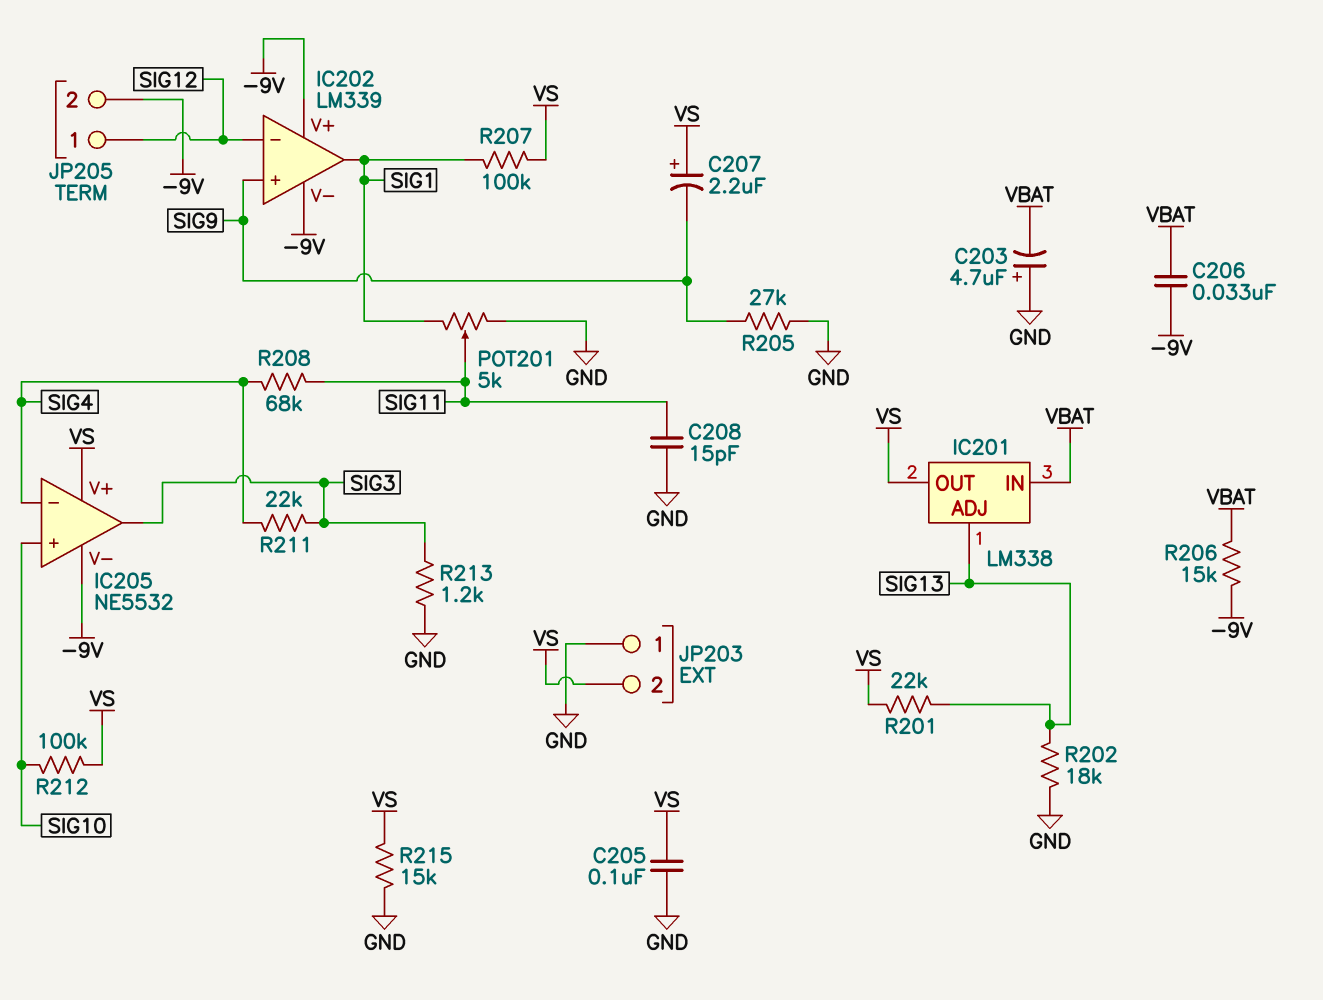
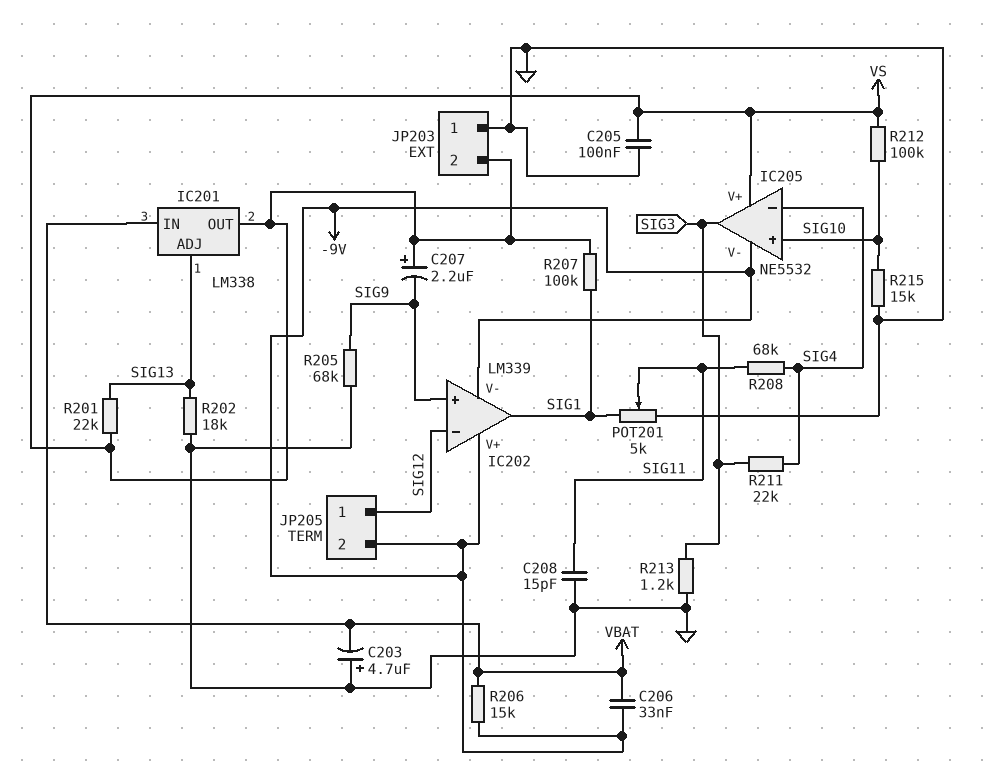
R205: 27k (GND, SIG9) -> 68k (GND, SIG9)
R215: 15k (GND, VS) -> 15k (GND, SIG10)

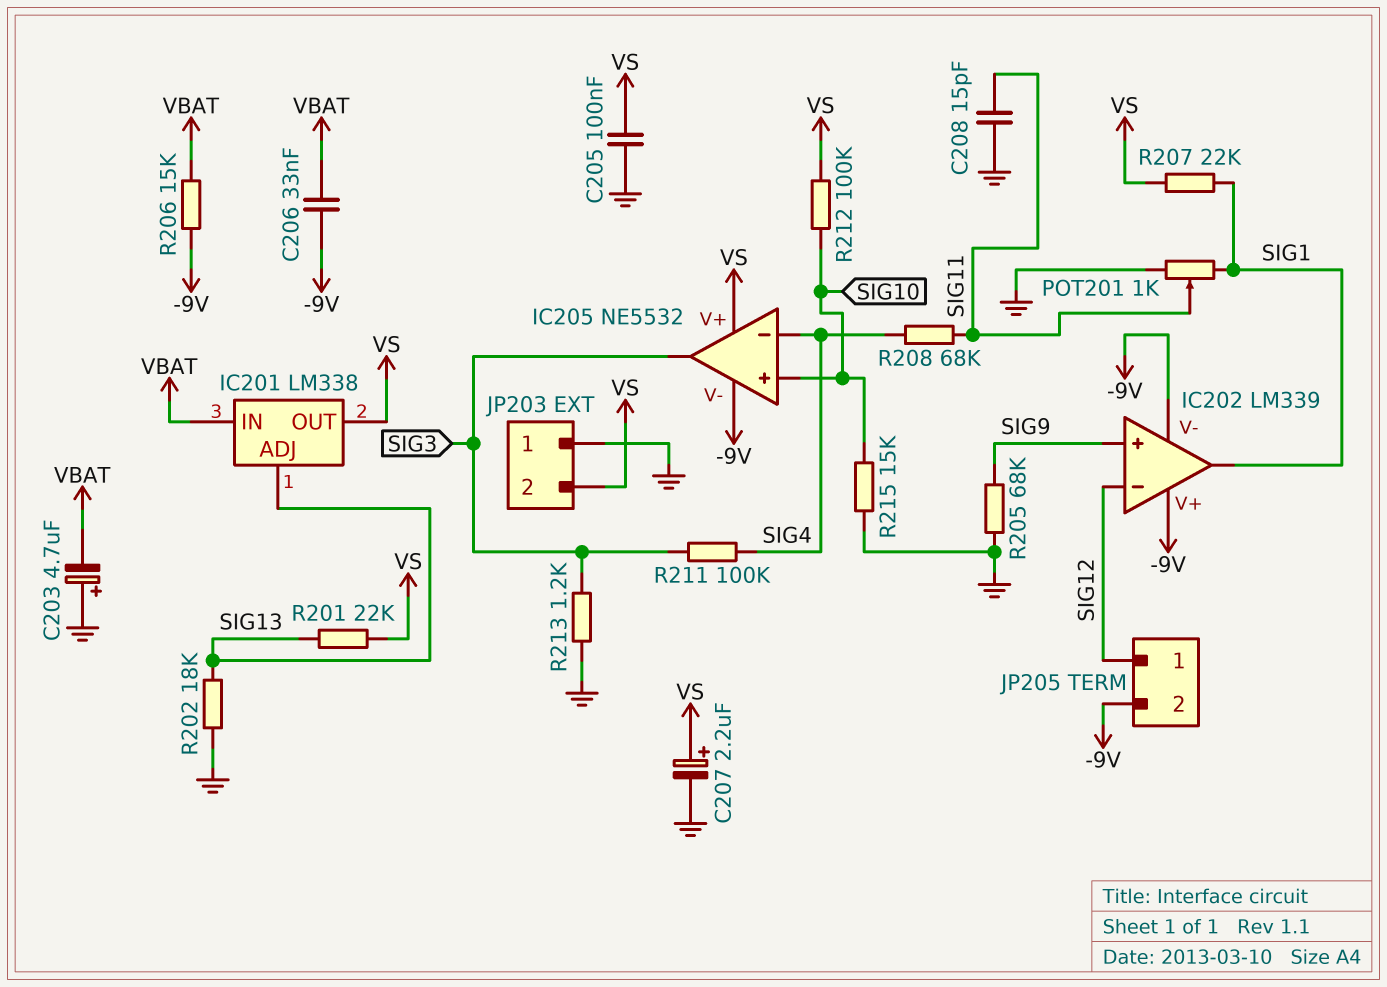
C207: 2.2uF (plus VS, minus SIG9) -> 2.2uF (plus VS, minus GND)
POT201: 5k (GND, SIG1, wiper SIG11) -> 1k (GND, SIG1, wiper SIG11)
R207: 100k (SIG1, VS) -> 22k (SIG1, VS)
R211: 22k (SIG3, SIG4) -> 100k (SIG3, SIG4)

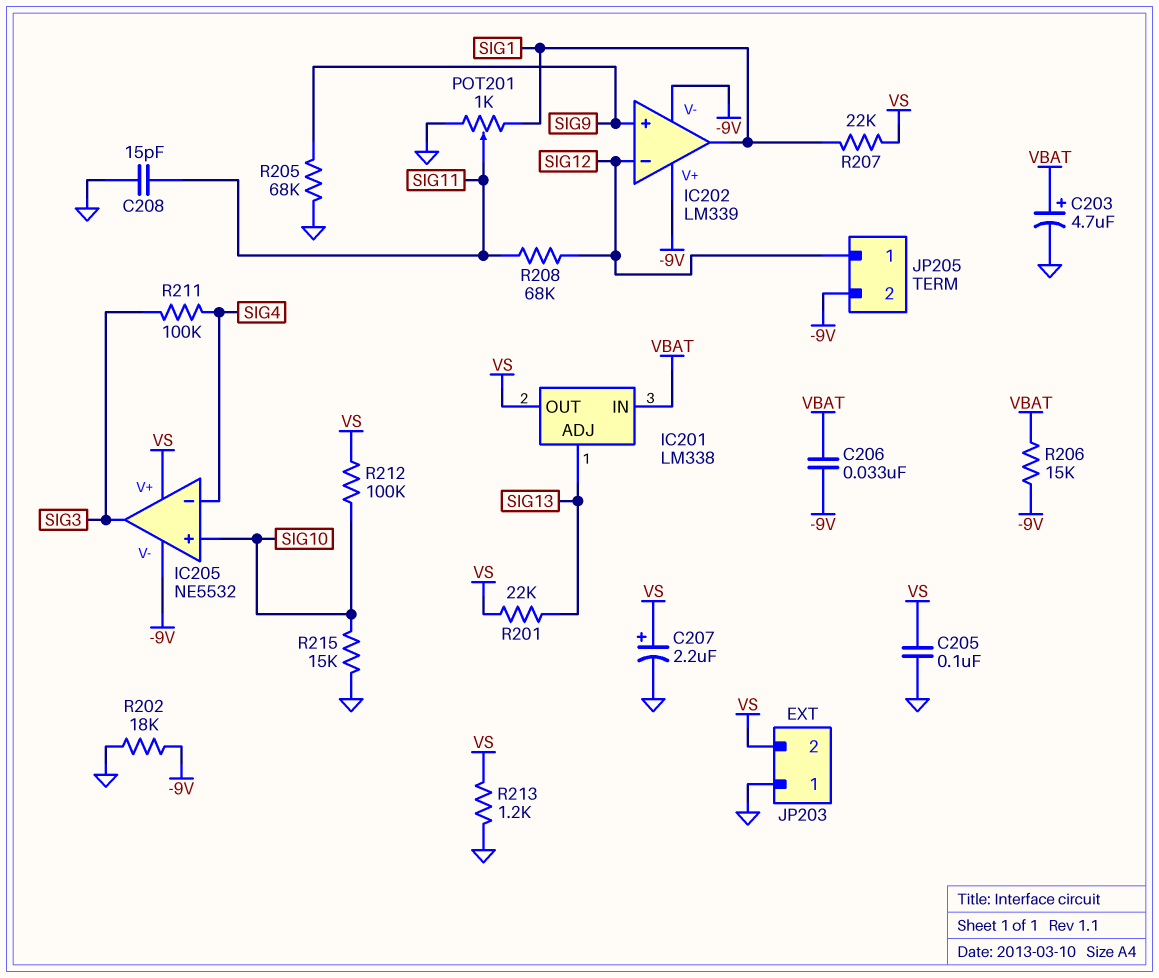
C203: 4.7uF (plus GND, minus VBAT) -> 4.7uF (plus VBAT, minus GND)
R202: 18k (GND, SIG13) -> 18k (-9V, GND)
R208: 68k (SIG4, SIG11) -> 68k (SIG11, SIG12)
R213: 1.2k (GND, SIG3) -> 1.2k (GND, VS)

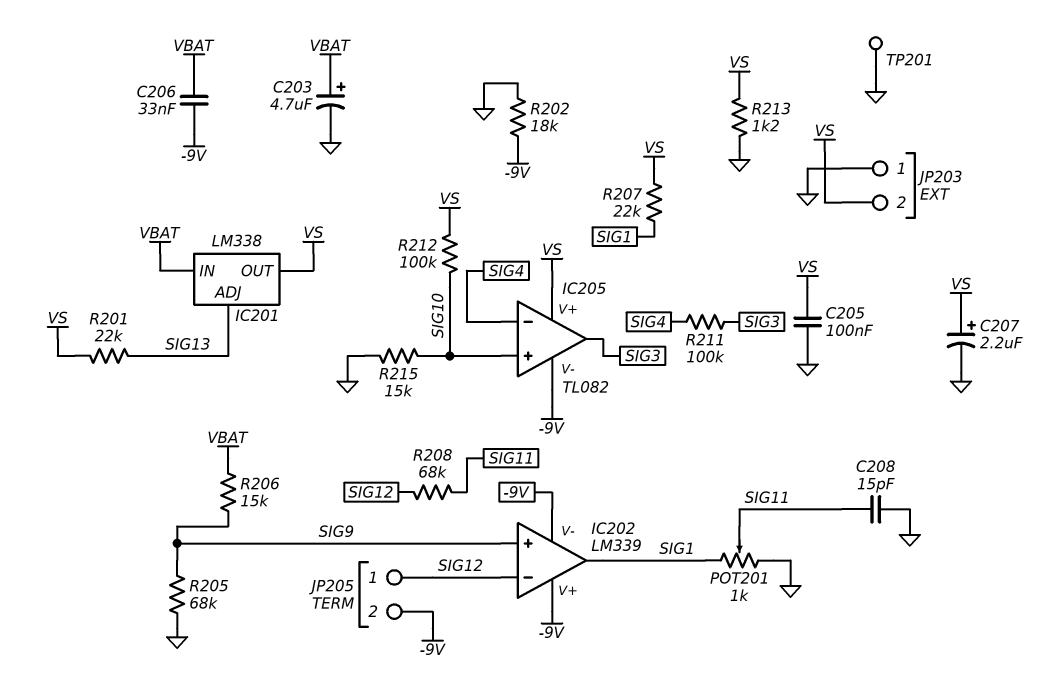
IC205: NE5532 -> TL082
R206: 15k (-9V, VBAT) -> 15k (SIG9, VBAT)
TP201: none -> test point (GND)

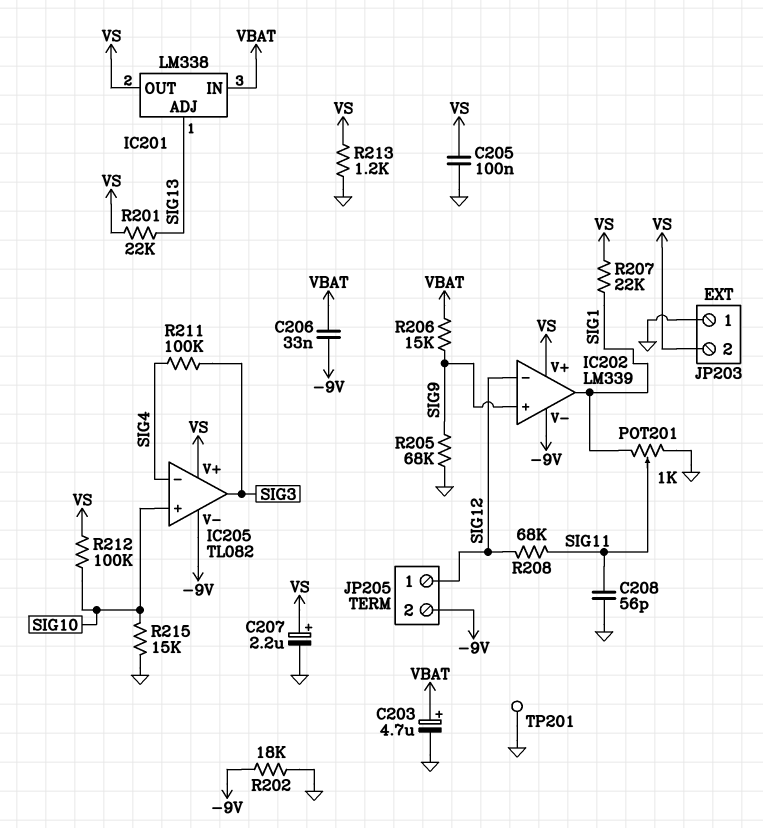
C208: 15pF (GND, SIG11) -> 56pF (GND, SIG11)
IC202 pin V+: -9V -> VS

